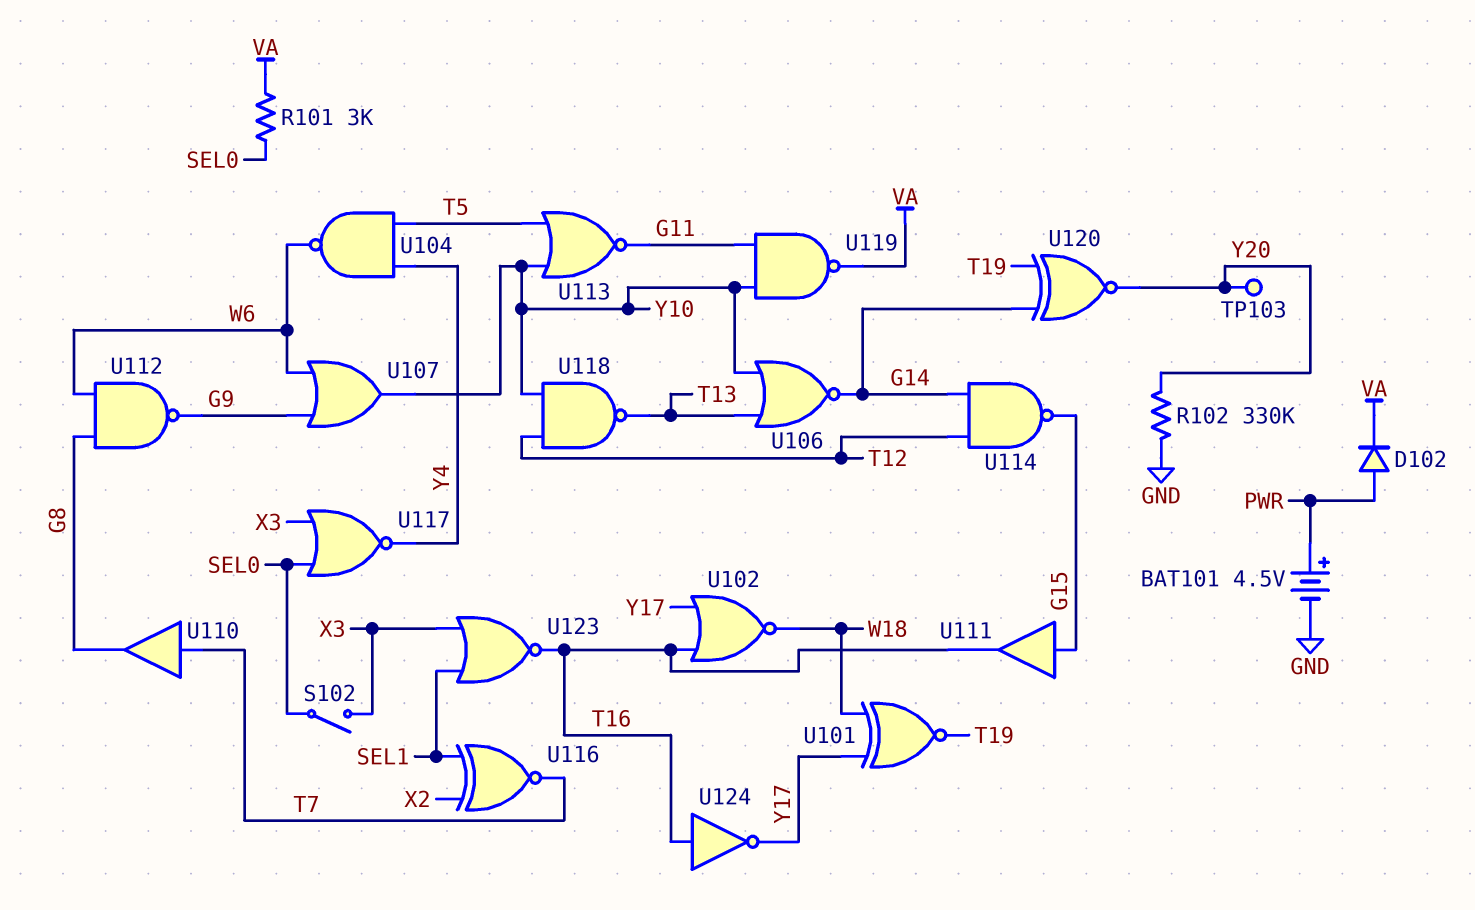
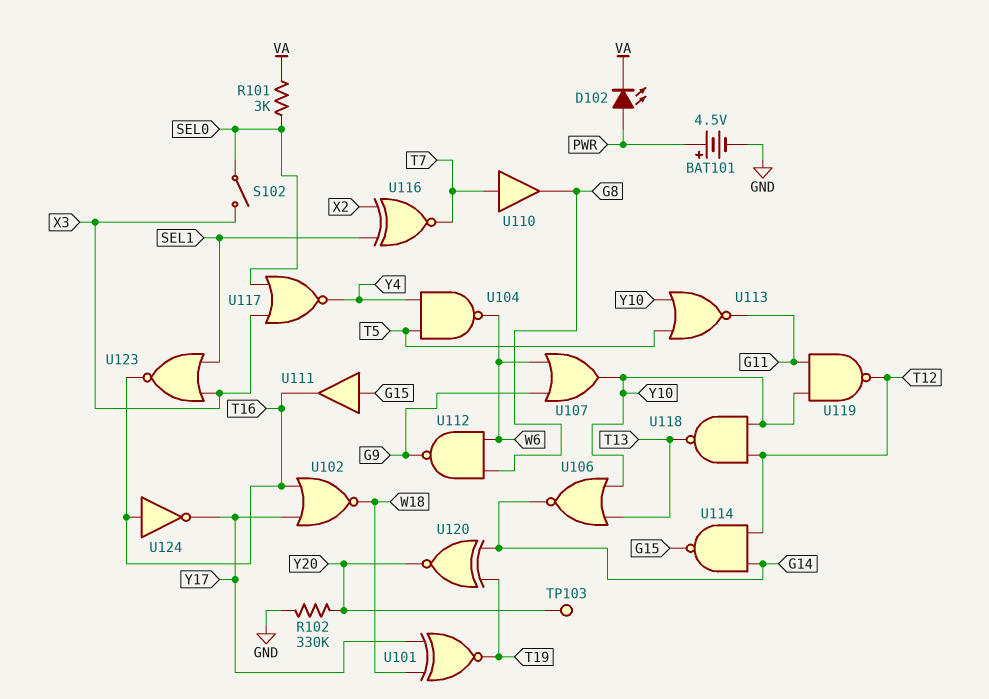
D102: diode (A PWR, K VA) -> LED (A PWR, K VA)
U119: NAND (in G11, in Y10, out VA) -> NAND (in G11, in Y10, out T12)

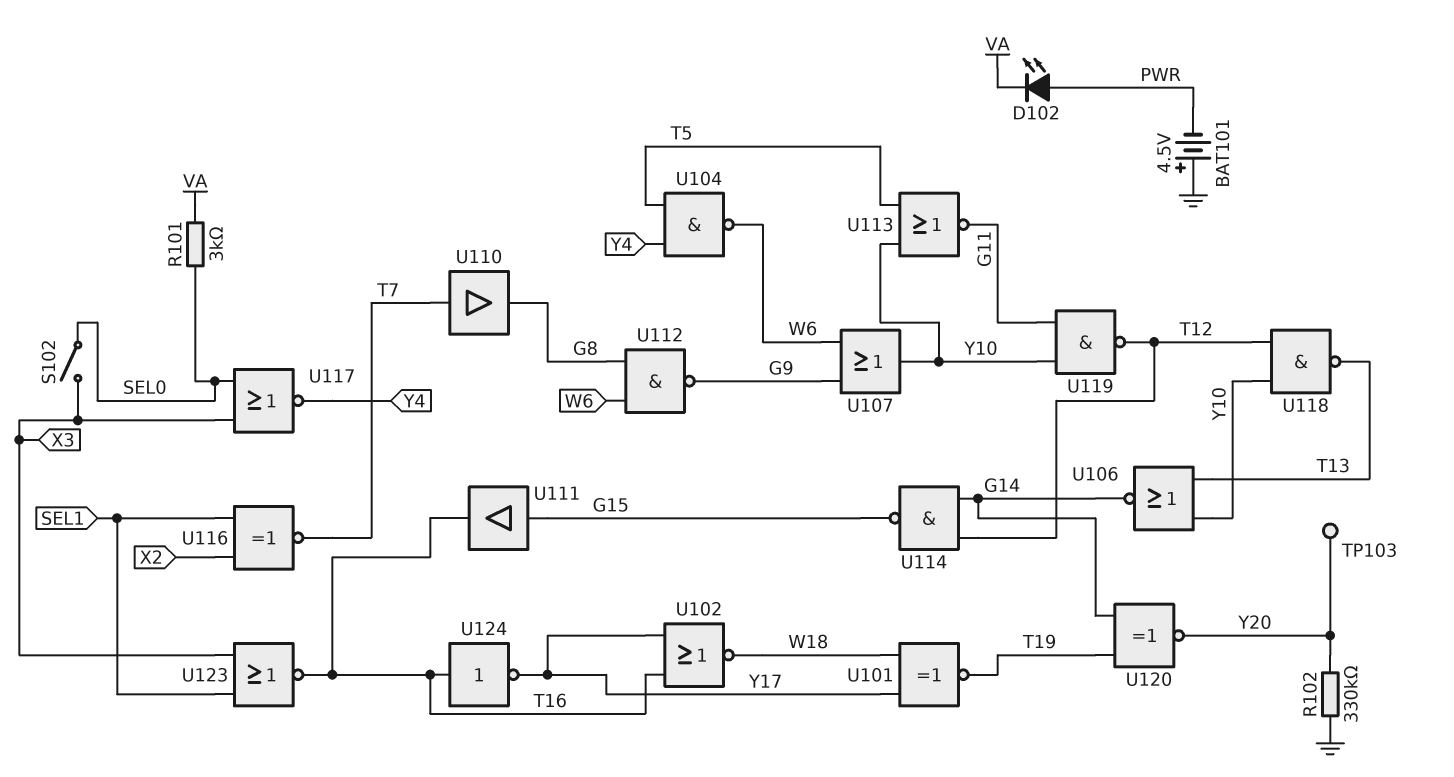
BAT101: 4.5V (plus PWR, minus GND) -> 4.5V (plus GND, minus PWR)

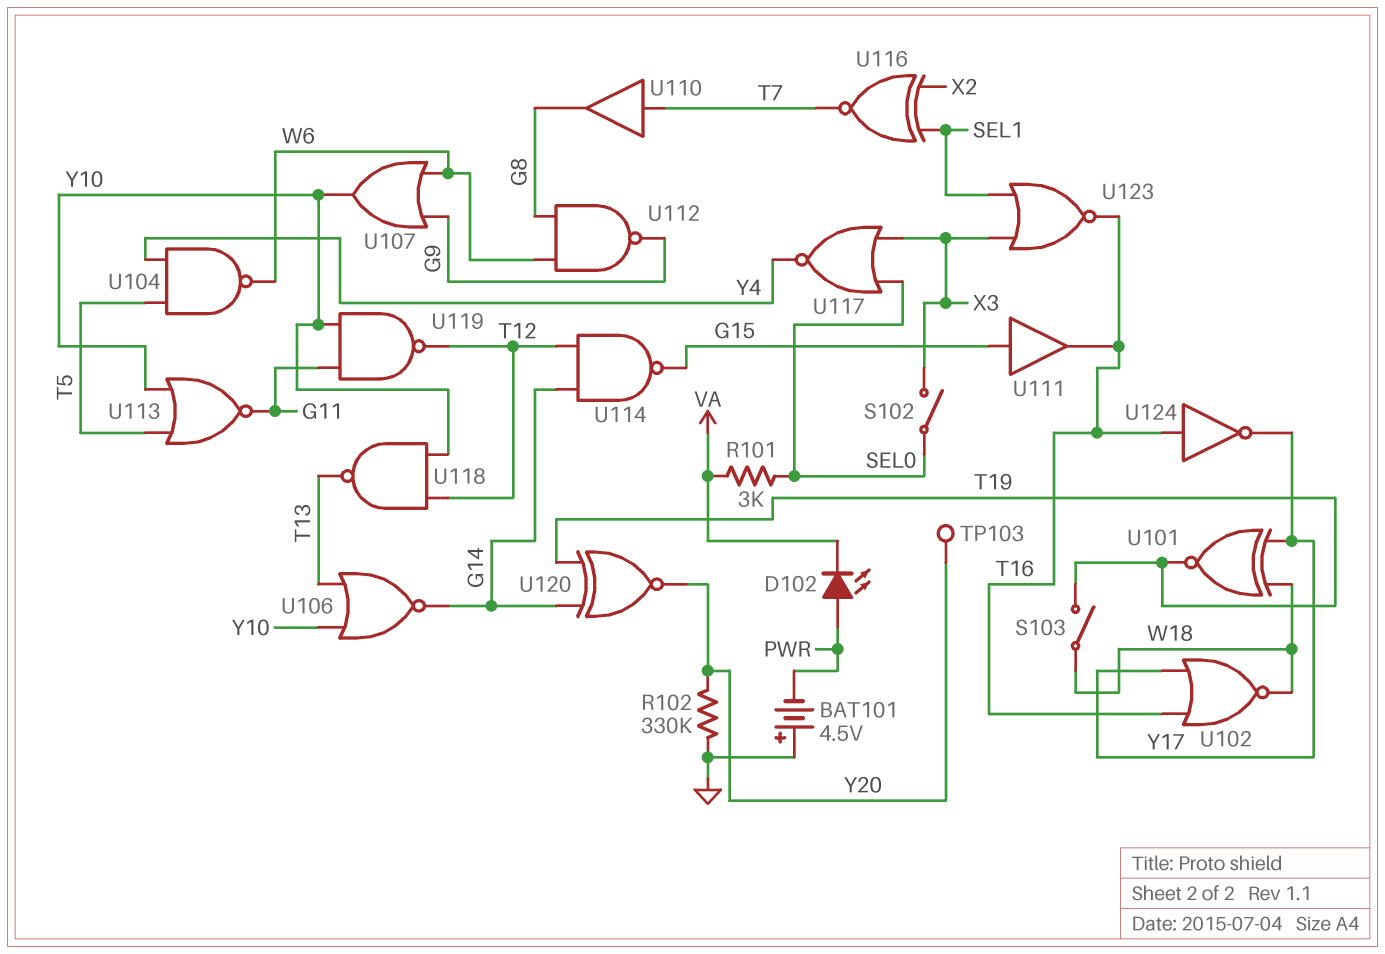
S103: none -> switch (T19, W18)

